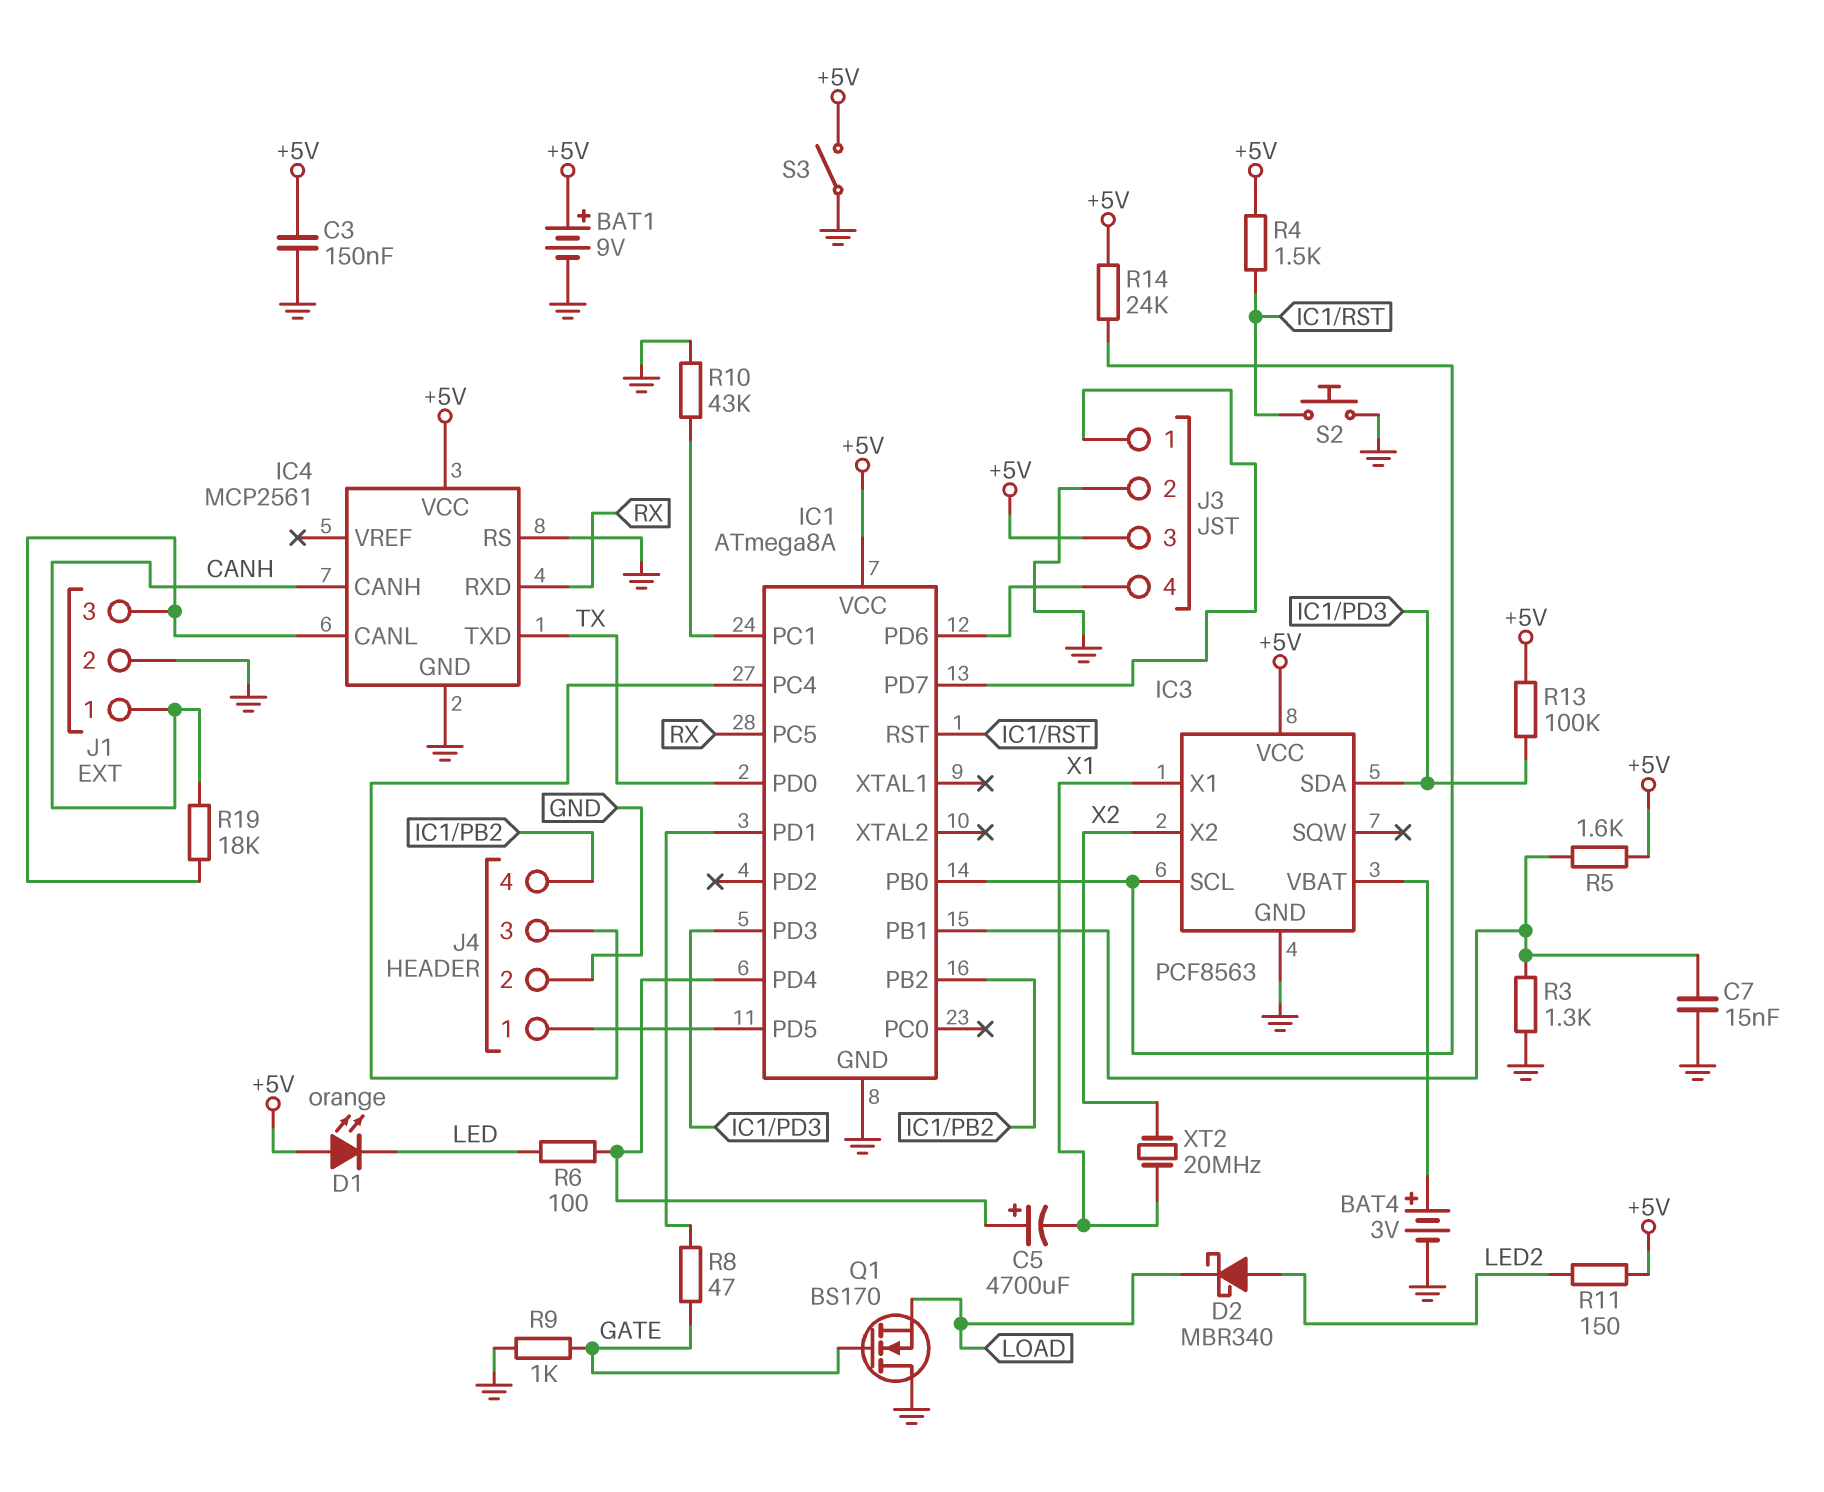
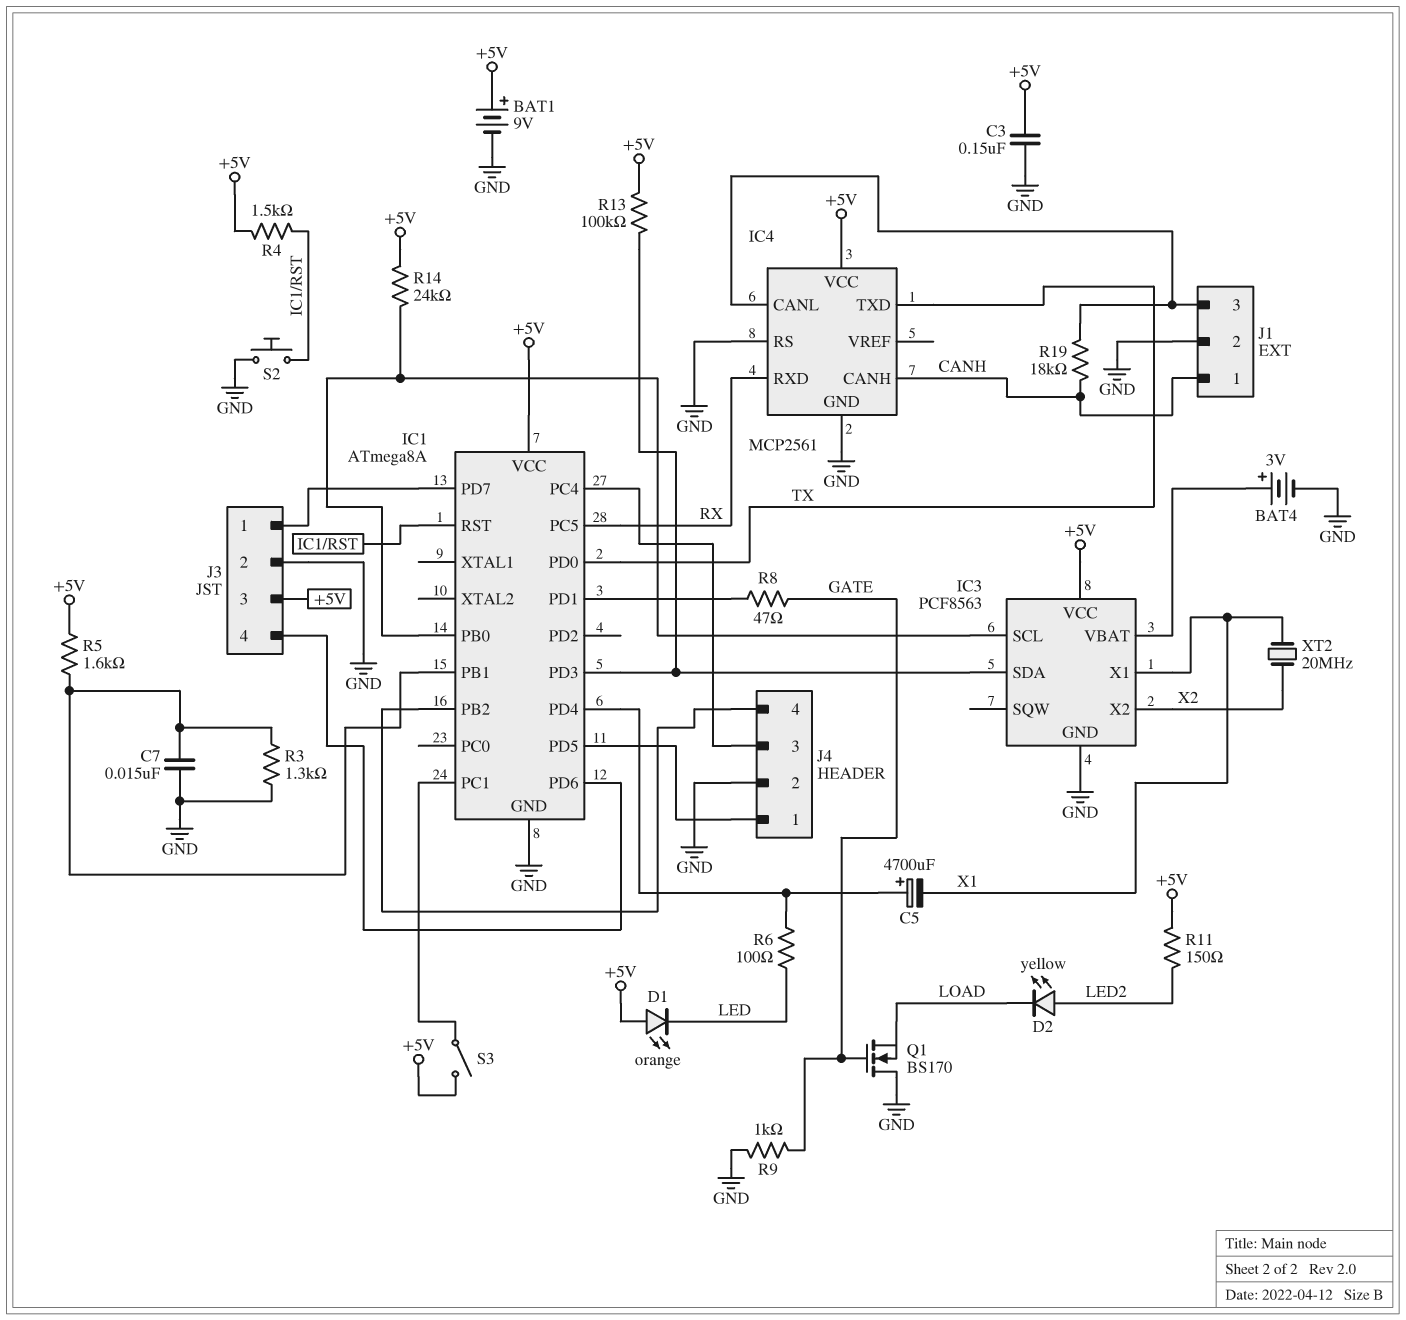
D2: schottky MBR340 (A LED2, K LOAD) -> LED yellow (A LED2, K LOAD)
R10: 43k (GND, IC1/PC1) -> none
S3: switch (+5V, GND) -> switch (+5V, IC1/PC1)

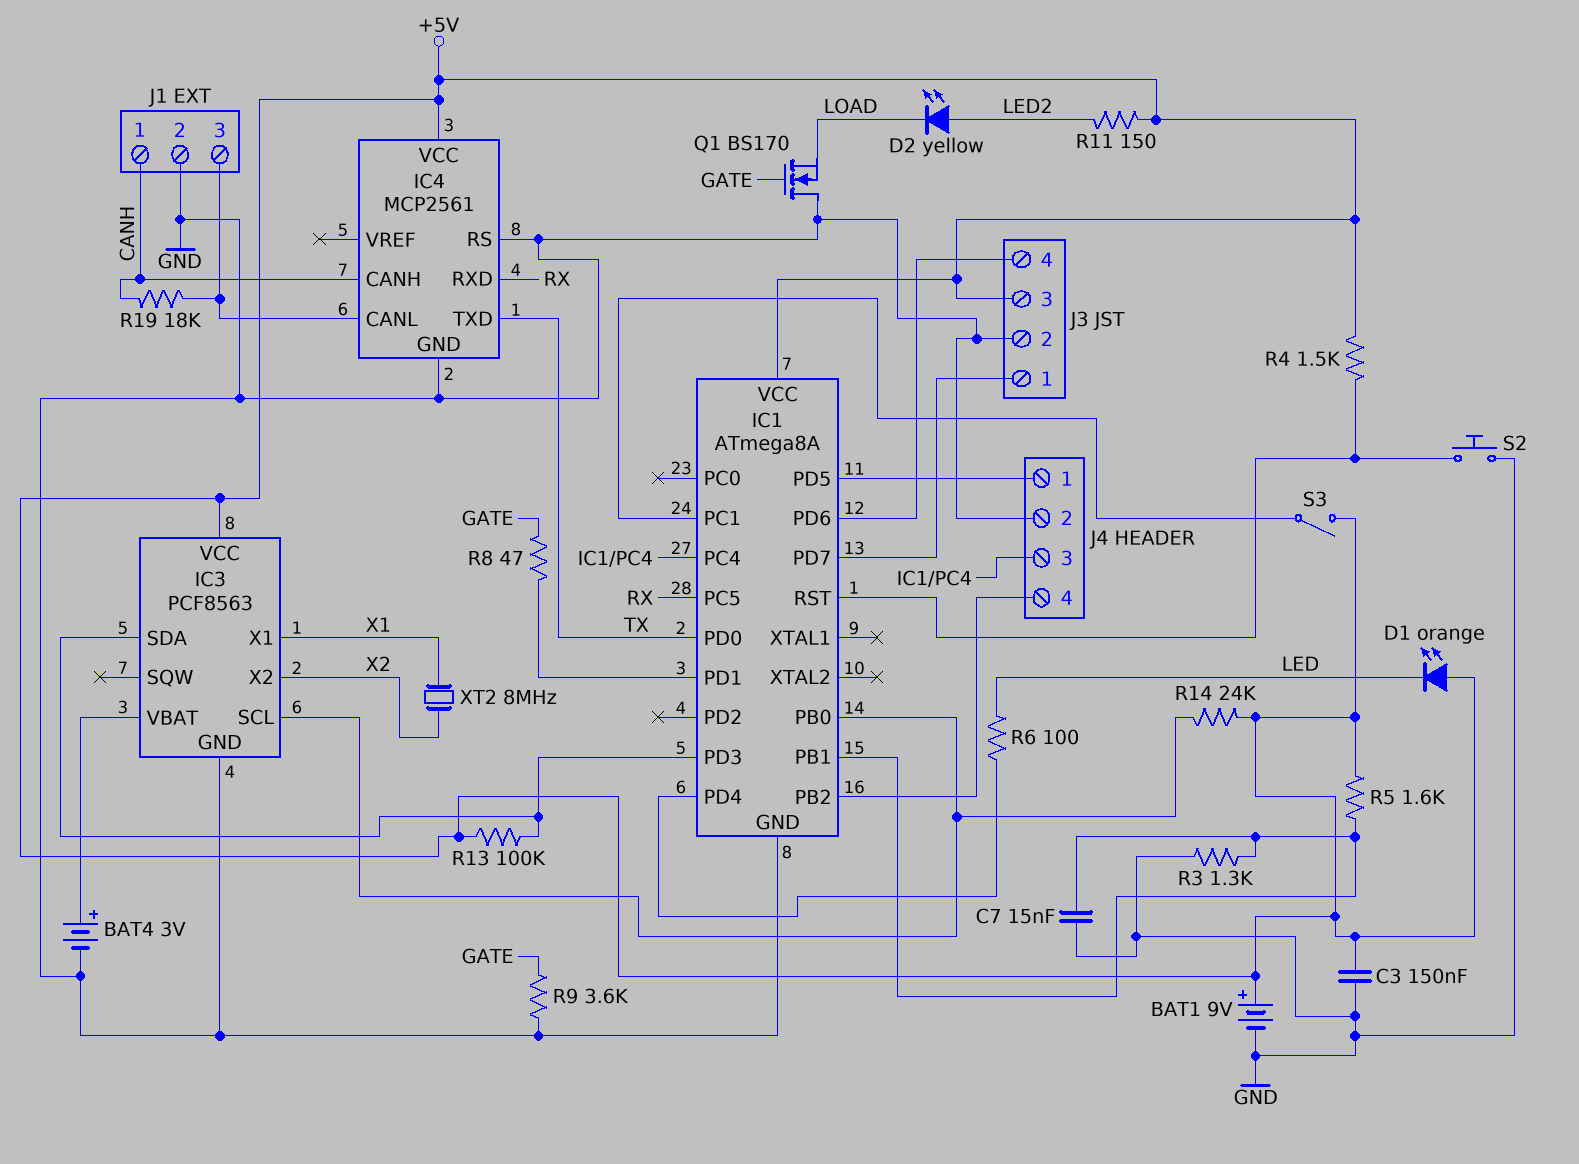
C5: 4700uF (plus IC1/PD4, minus X1) -> none
R9: 1k (GATE, GND) -> 3.6k (GATE, GND)
XT2: 20MHz (X1, X2) -> 8MHz (X1, X2)

